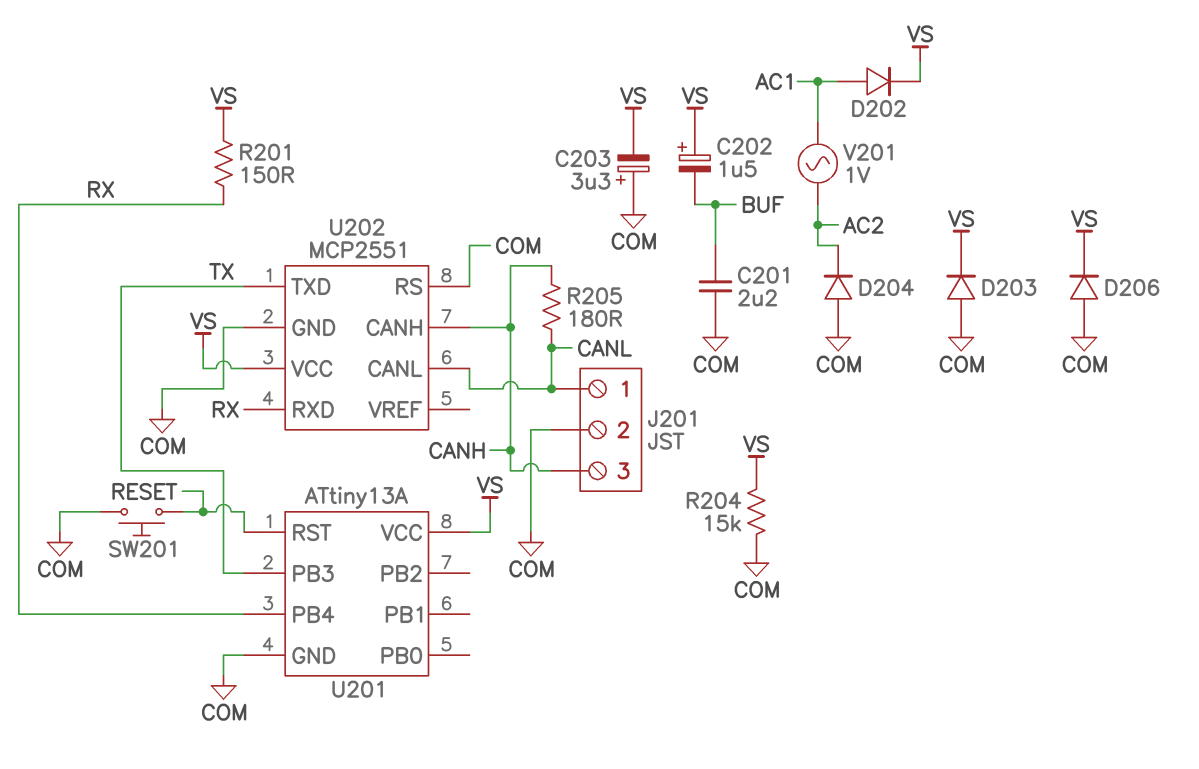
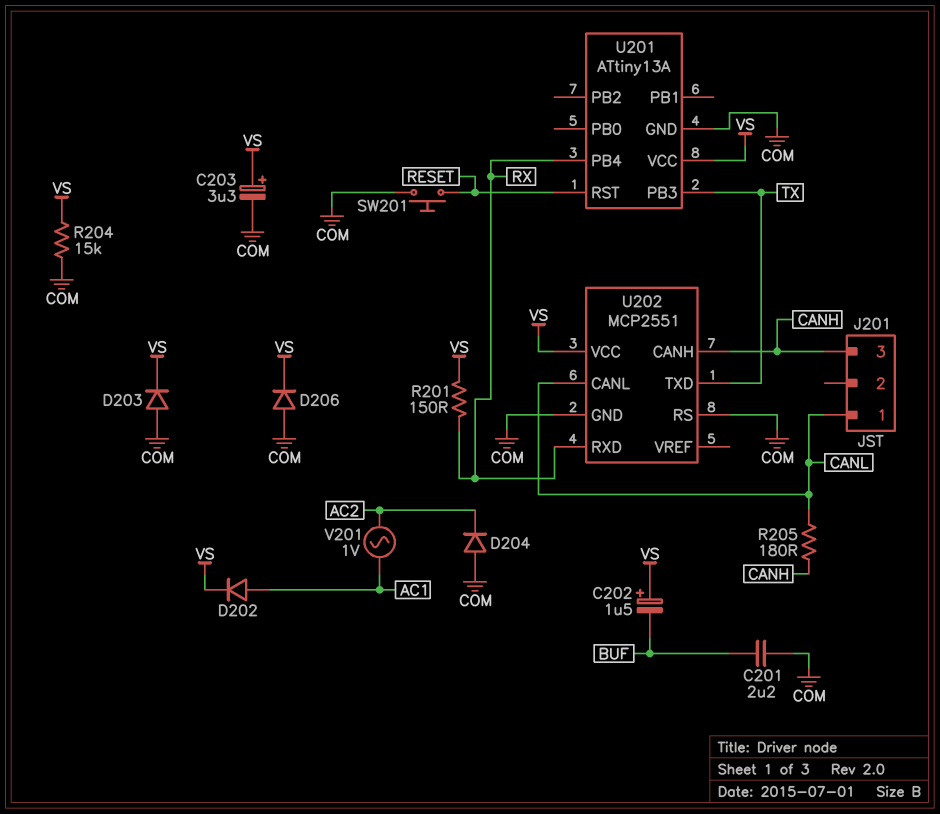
C203: 3.3uF (plus COM, minus VS) -> 3.3uF (plus VS, minus COM)
J201 pin 2: COM -> none

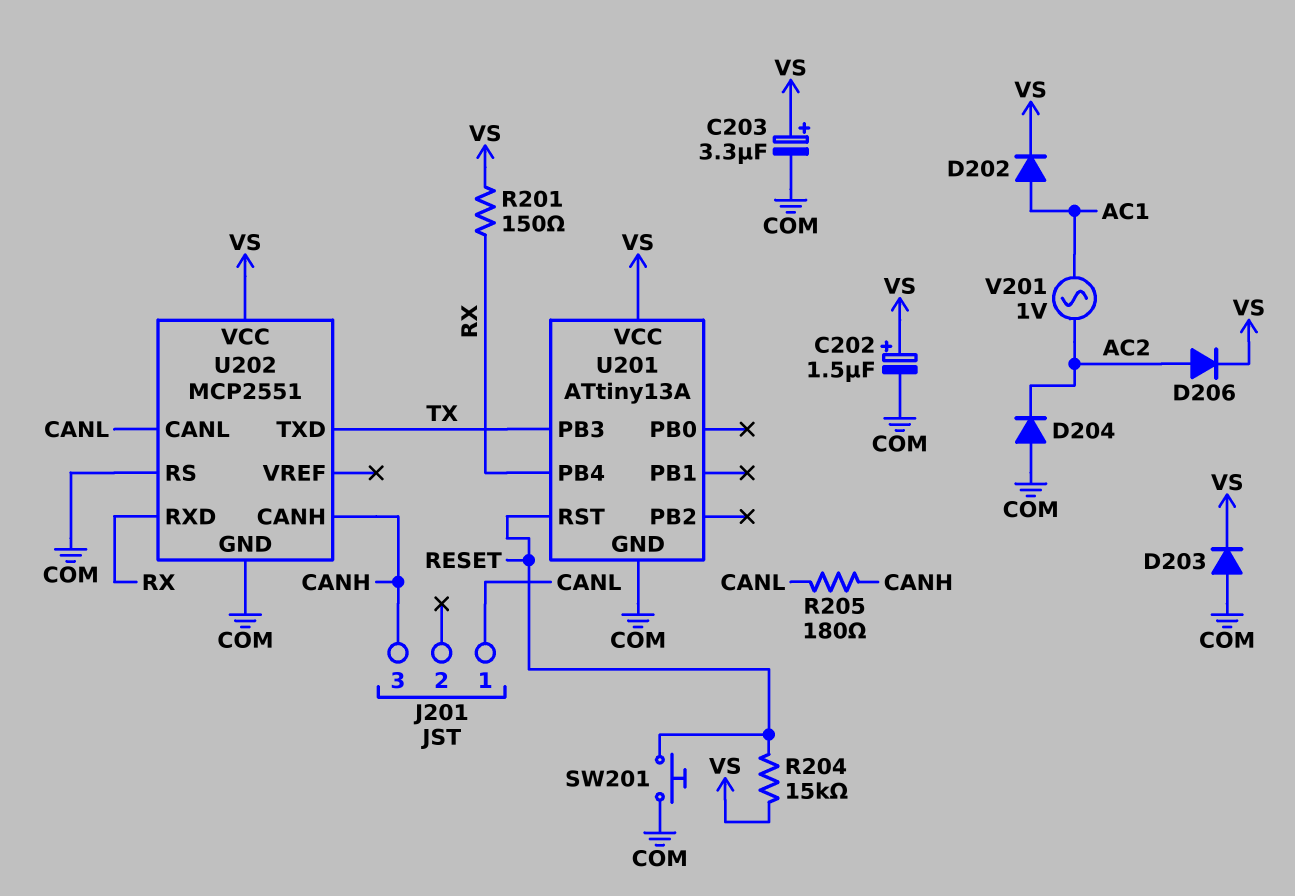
C201: 2.2uF (BUF, COM) -> none
C202: 1.5uF (plus VS, minus BUF) -> 1.5uF (plus VS, minus COM)
D206: diode (A COM, K VS) -> diode (A AC2, K VS)
R204: 15k (COM, VS) -> 15k (RESET, VS)

